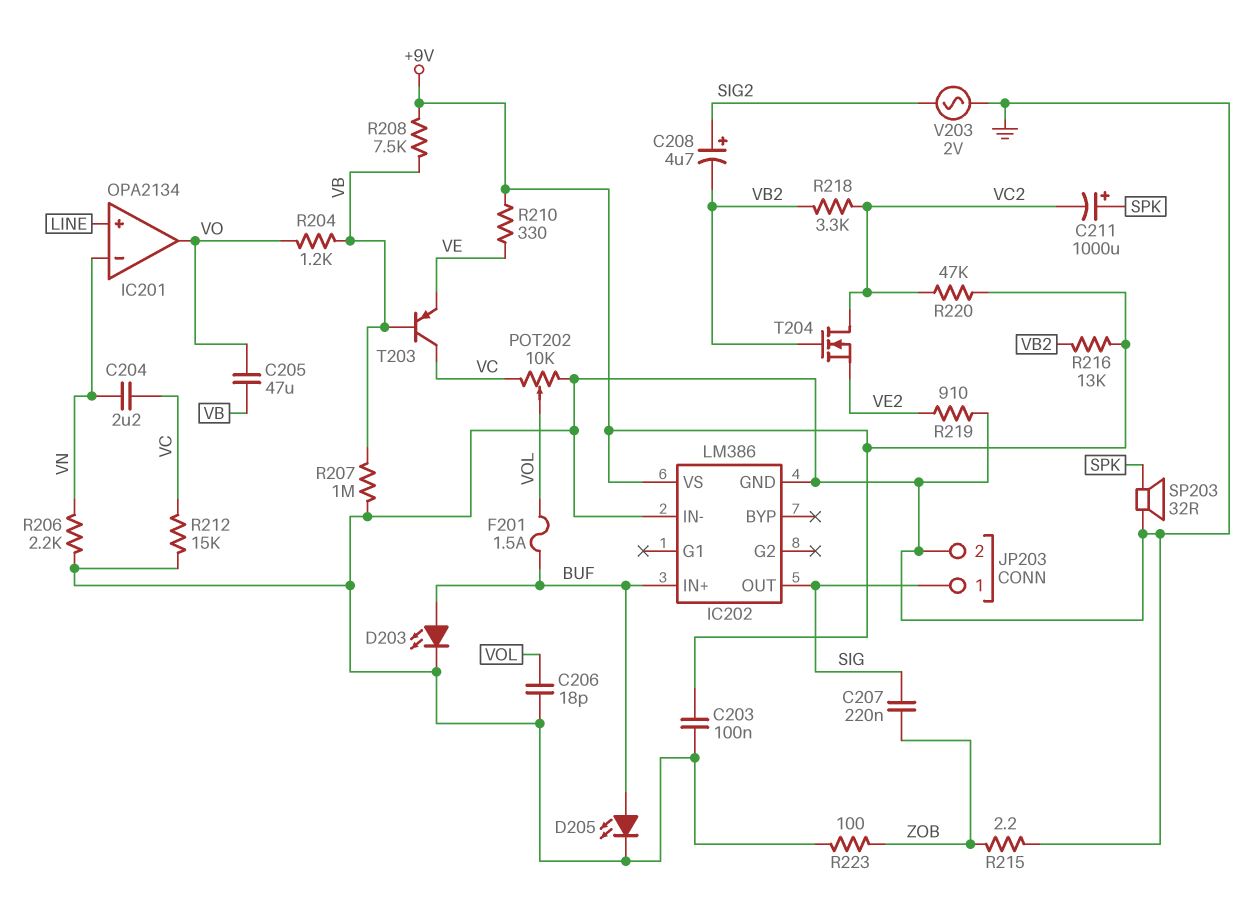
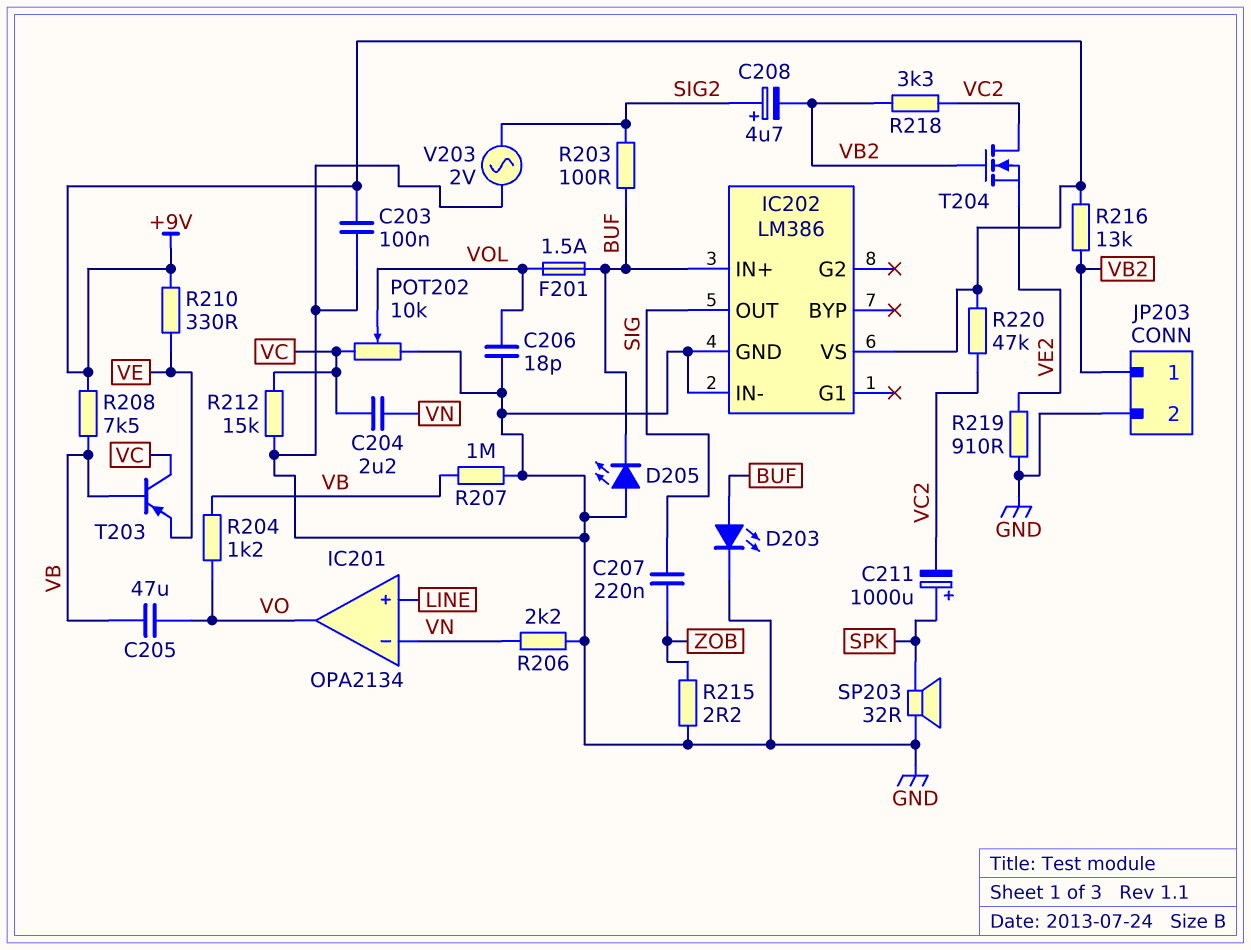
D205: LED (A BUF, K GND) -> LED (A GND, K BUF)
JP203 pin 1: SIG -> VB2
R203: none -> 100 (BUF, SIG2)
R223: 100 (GND, ZOB) -> none

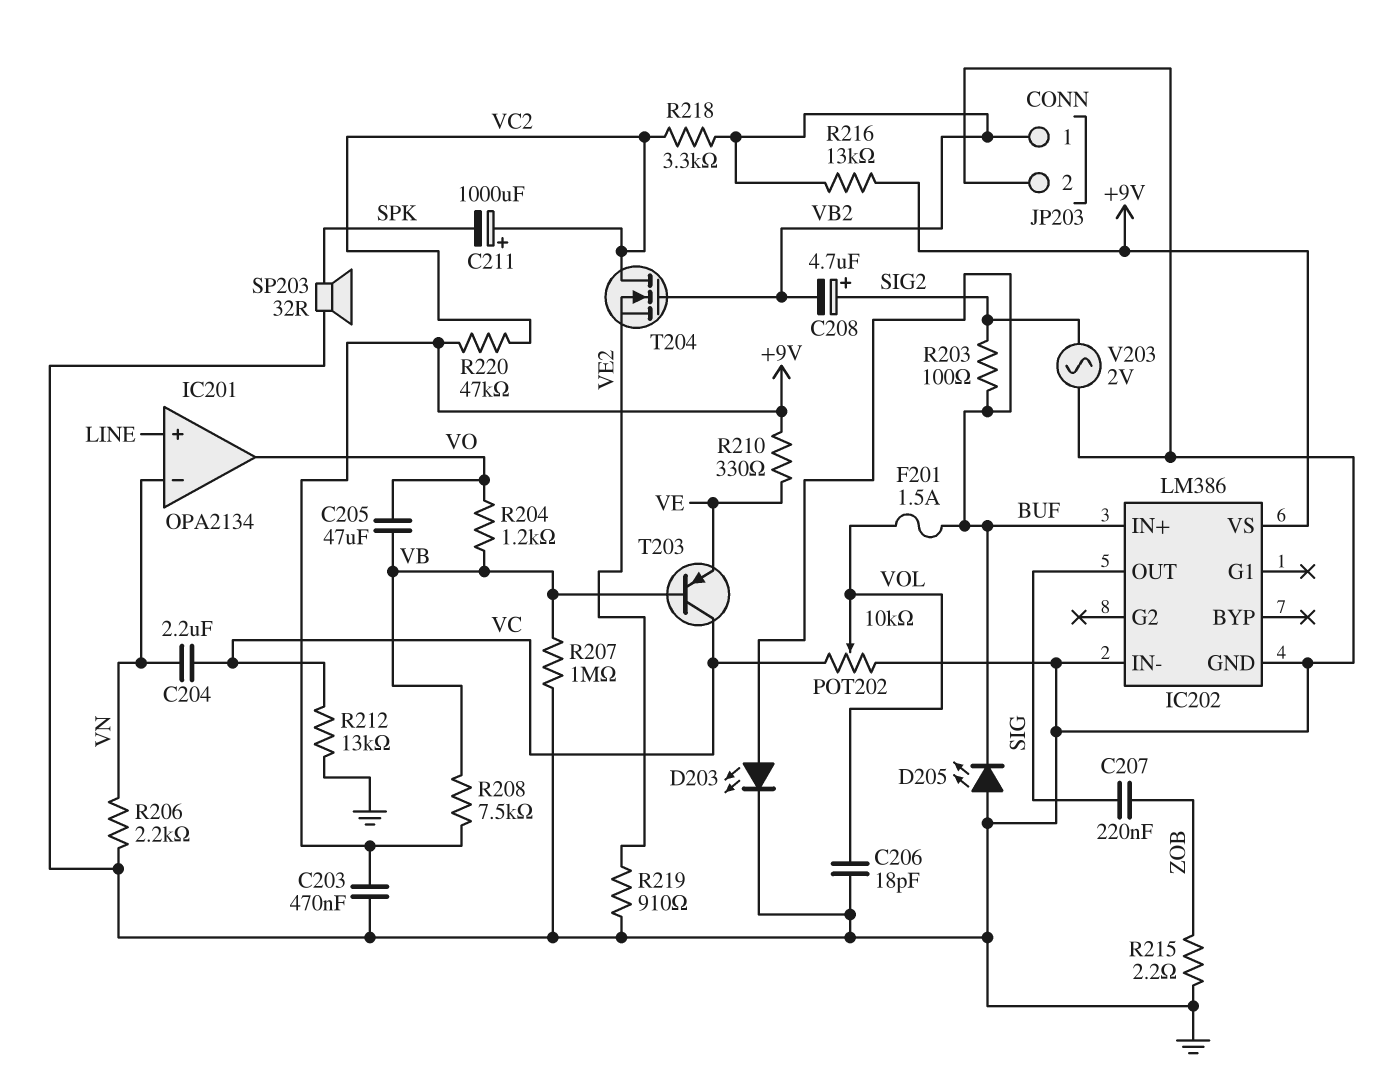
C203: 100nF (+9V, GND) -> 470nF (+9V, GND)
C211: 1000uF (plus SPK, minus VC2) -> 1000uF (plus VC2, minus SPK)
R212: 15k (GND, VC) -> 13k (GND, VC)

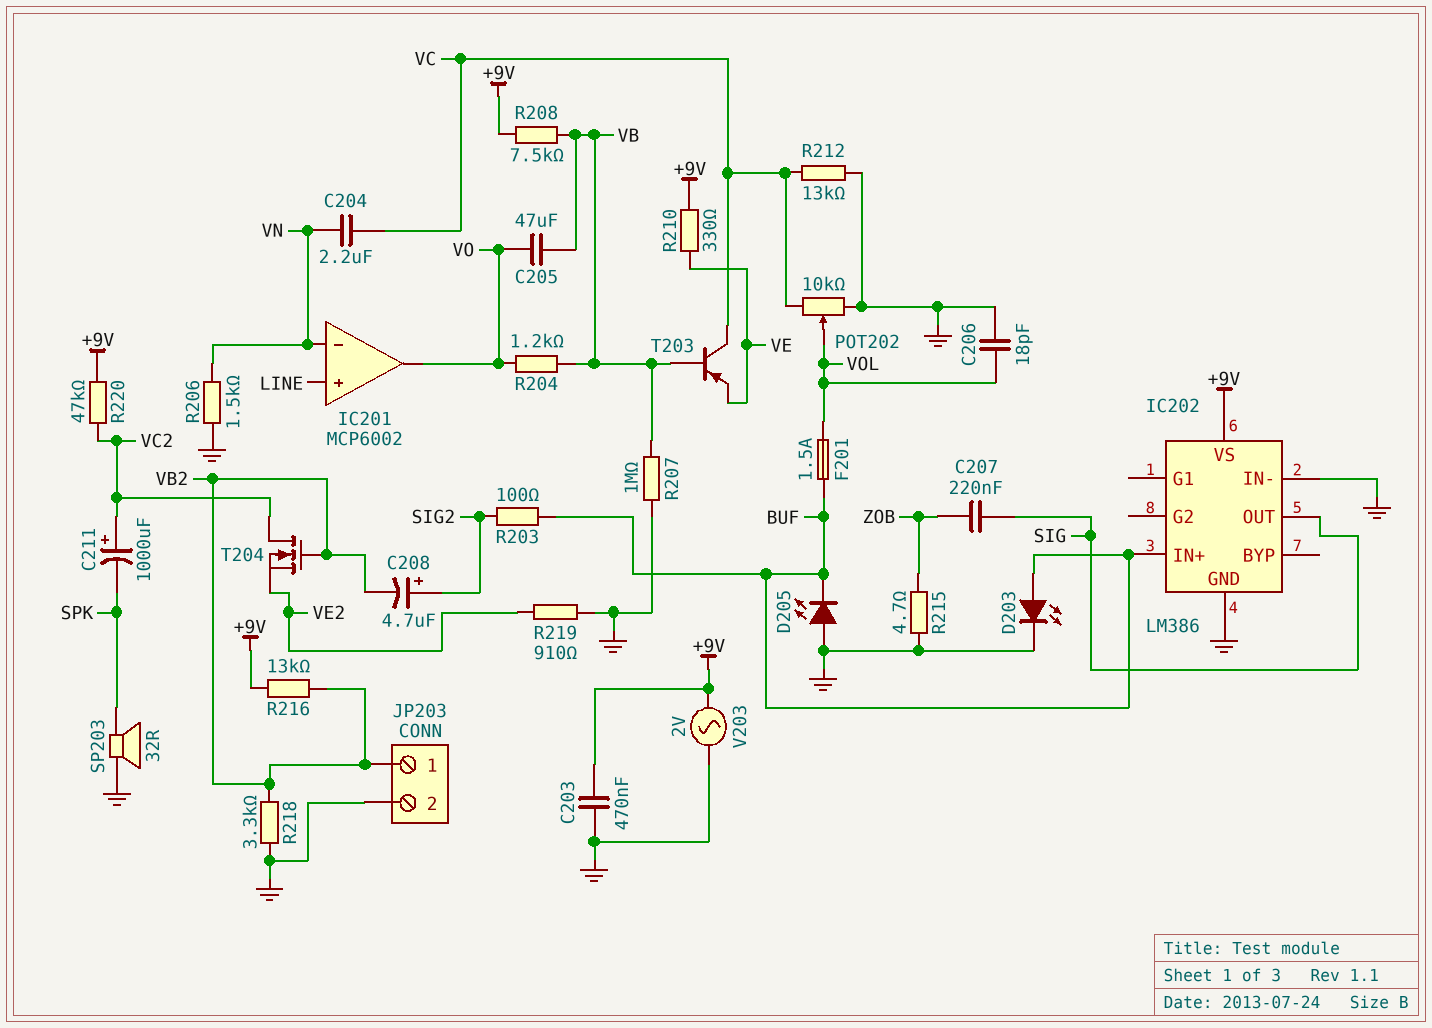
IC201: OPA2134 -> MCP6002
R206: 2.2k (GND, VN) -> 1.5k (GND, VN)
R215: 2.2 (GND, ZOB) -> 4.7 (GND, ZOB)
R218: 3.3k (VB2, VC2) -> 3.3k (GND, VB2)
V203: AC 2V (GND, SIG2) -> AC 2V (+9V, GND)

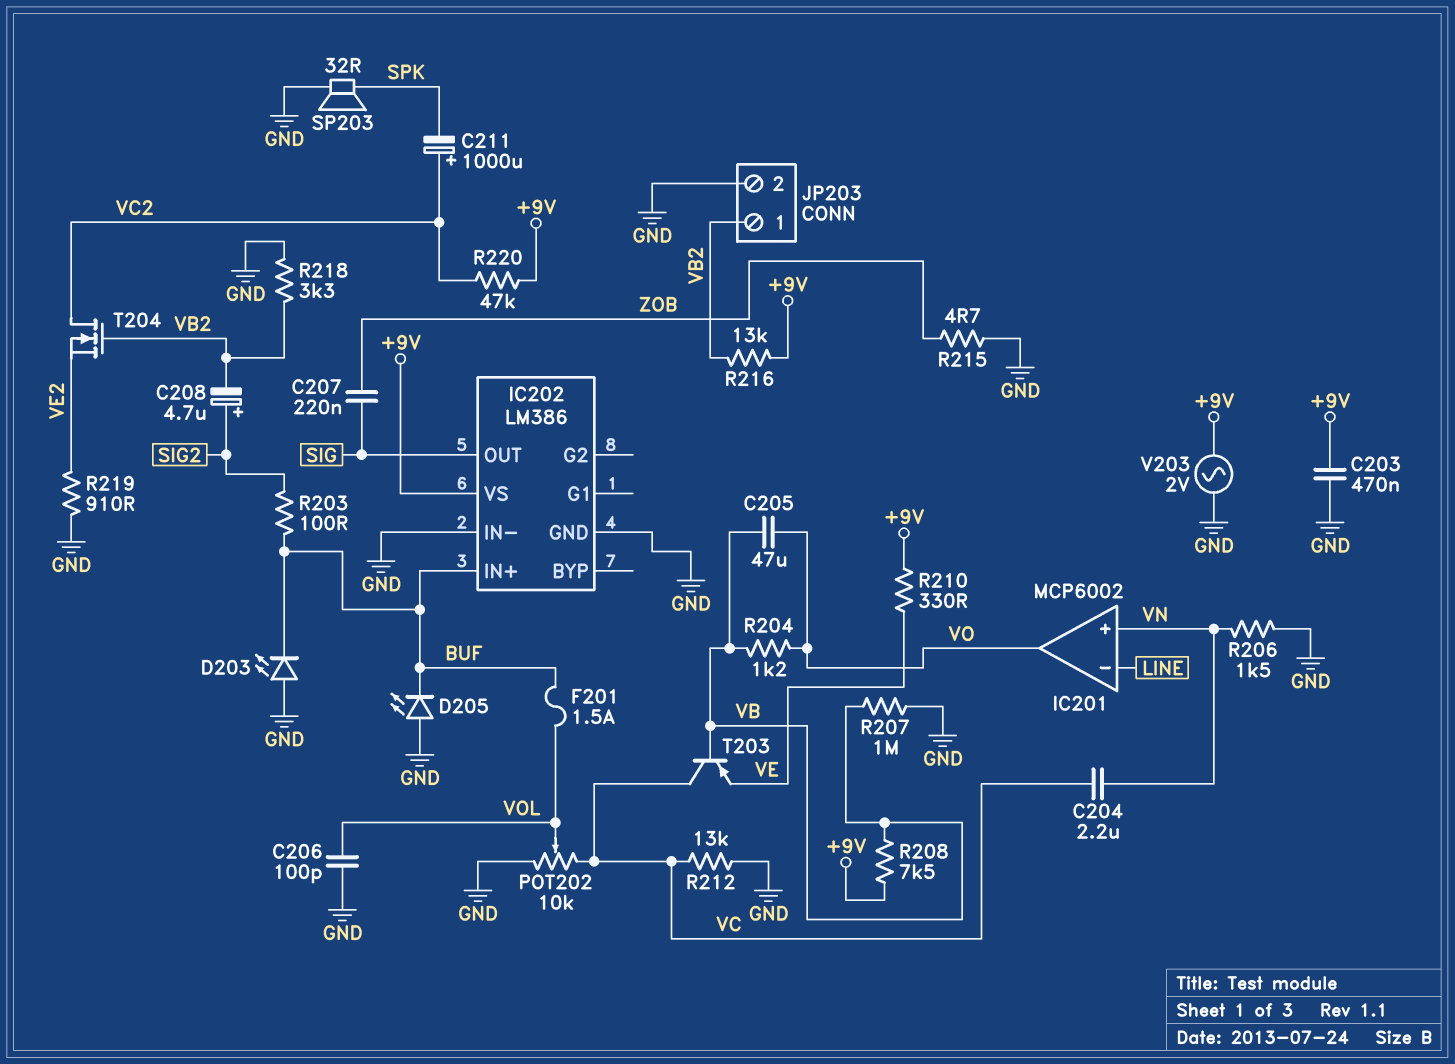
C206: 18pF (GND, VOL) -> 100pF (GND, VOL)
D203: LED (A BUF, K GND) -> LED (A GND, K BUF)
IC201 pin in+: LINE -> VN
IC201 pin in-: VN -> LINE

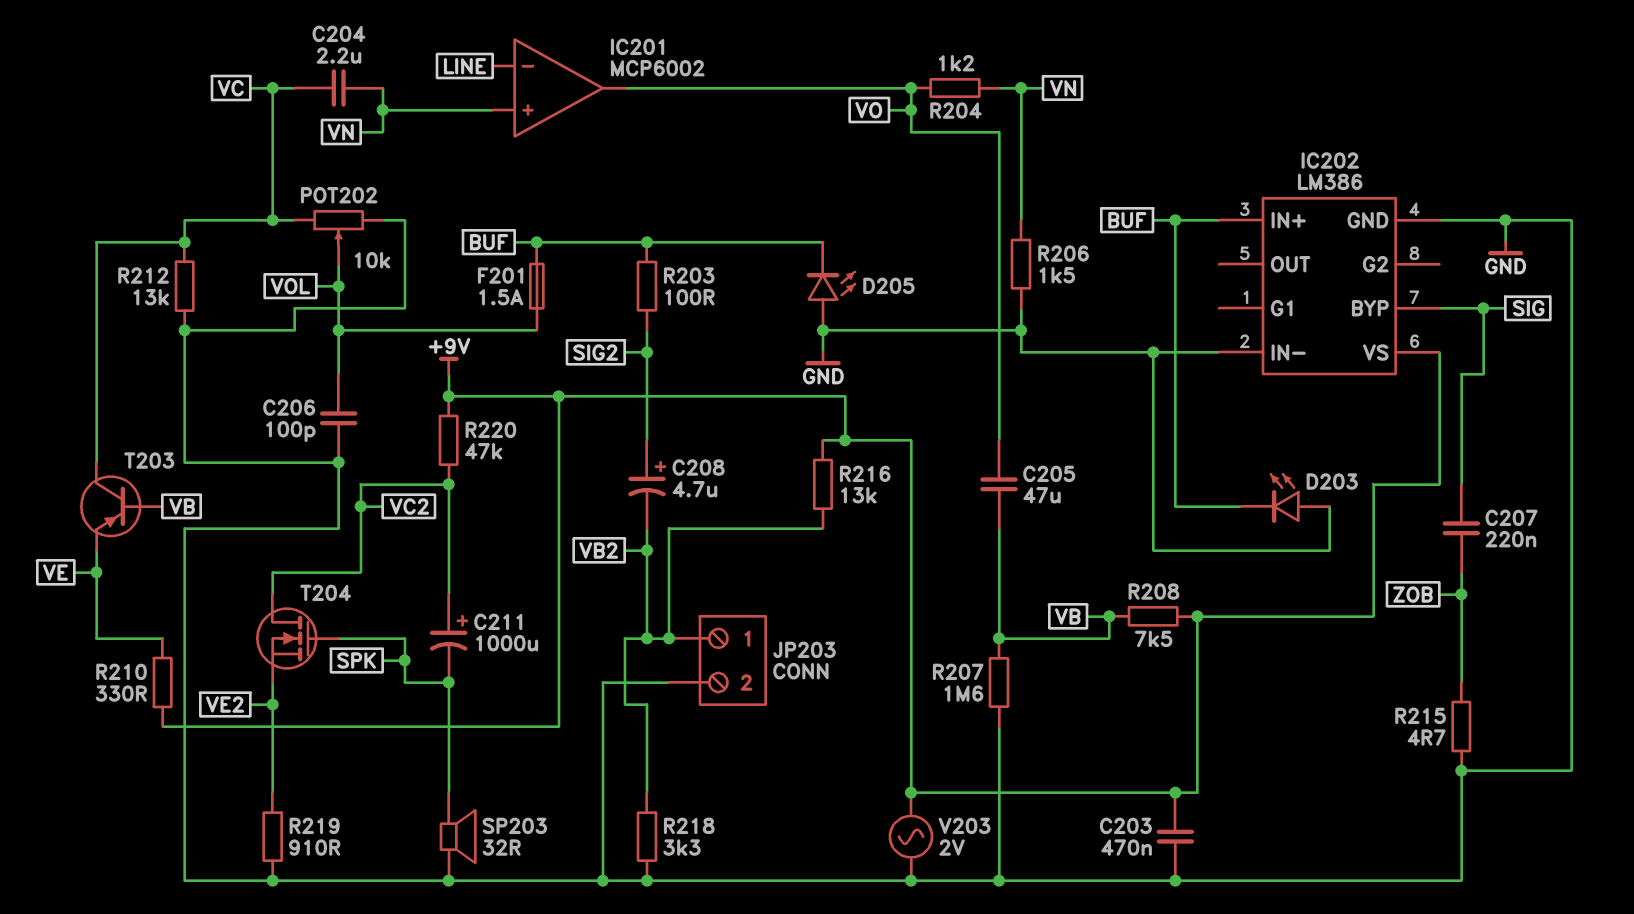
IC202 pin BYP: none -> SIG
IC202 pin OUT: SIG -> none
R204: 1.2k (VB, VO) -> 1.2k (VN, VO)
R207: 1M (GND, VB) -> 1.6M (GND, VB)
T204: NMOS (G VB2, D VC2, S VE2) -> NMOS (G SPK, D VC2, S VE2)

